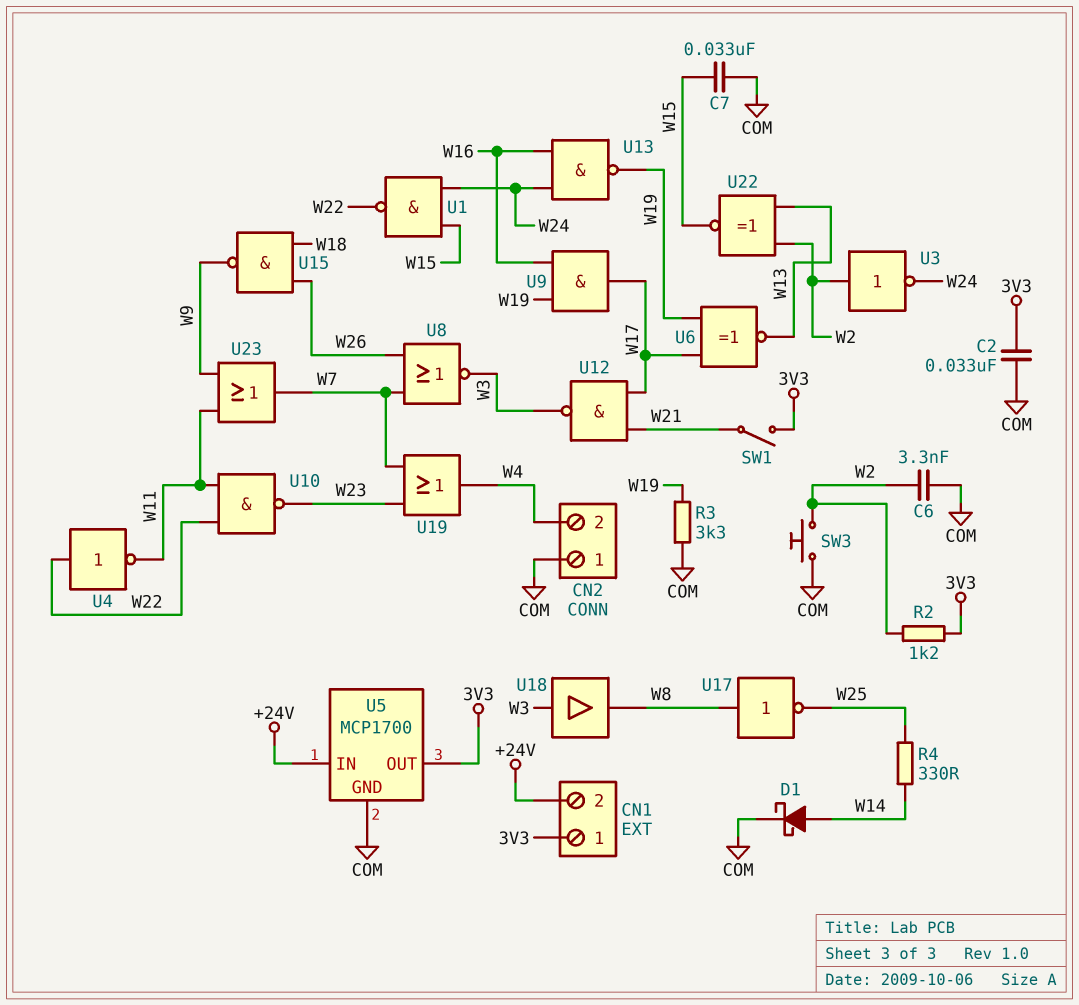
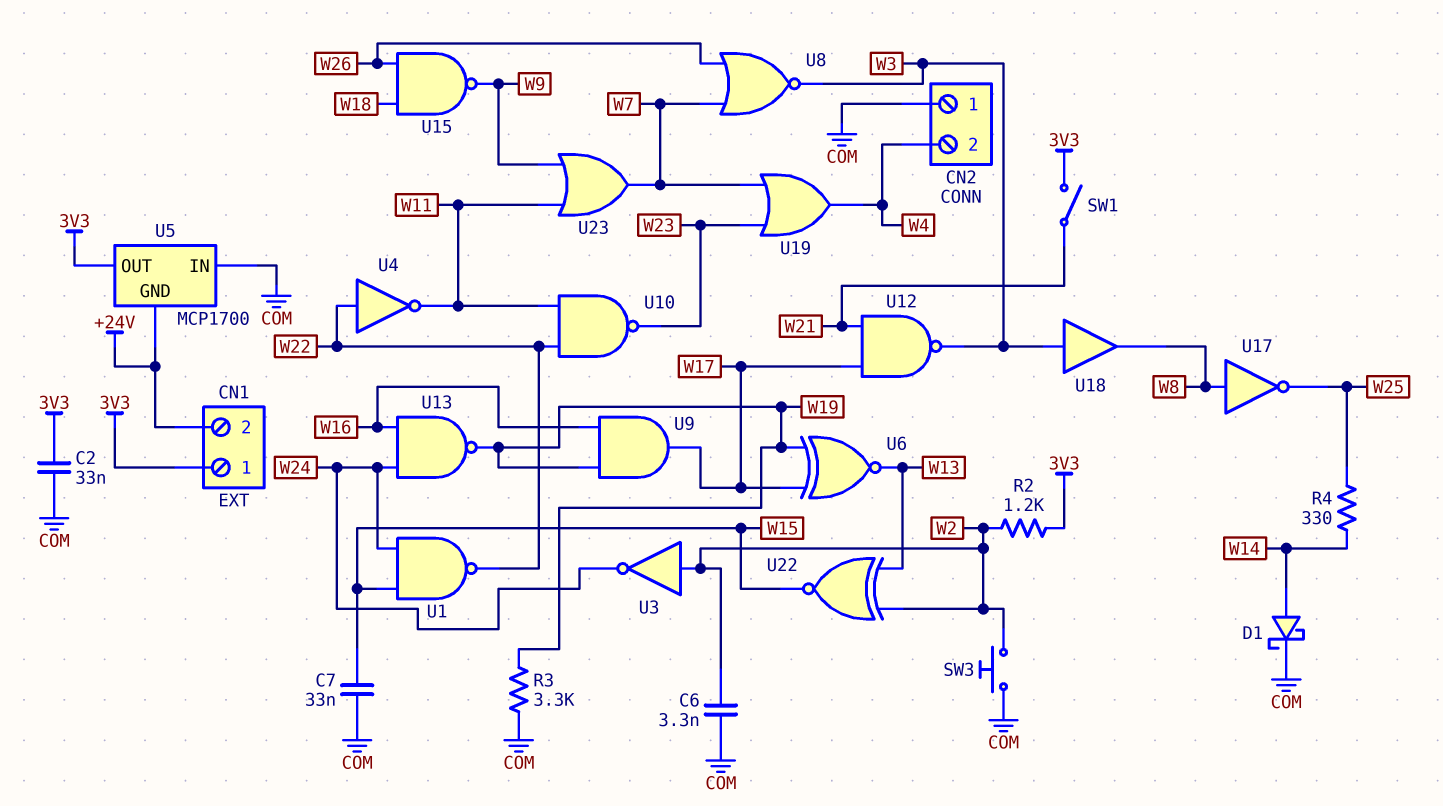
U5 pin GND: COM -> +24V
U5 pin IN: +24V -> COM

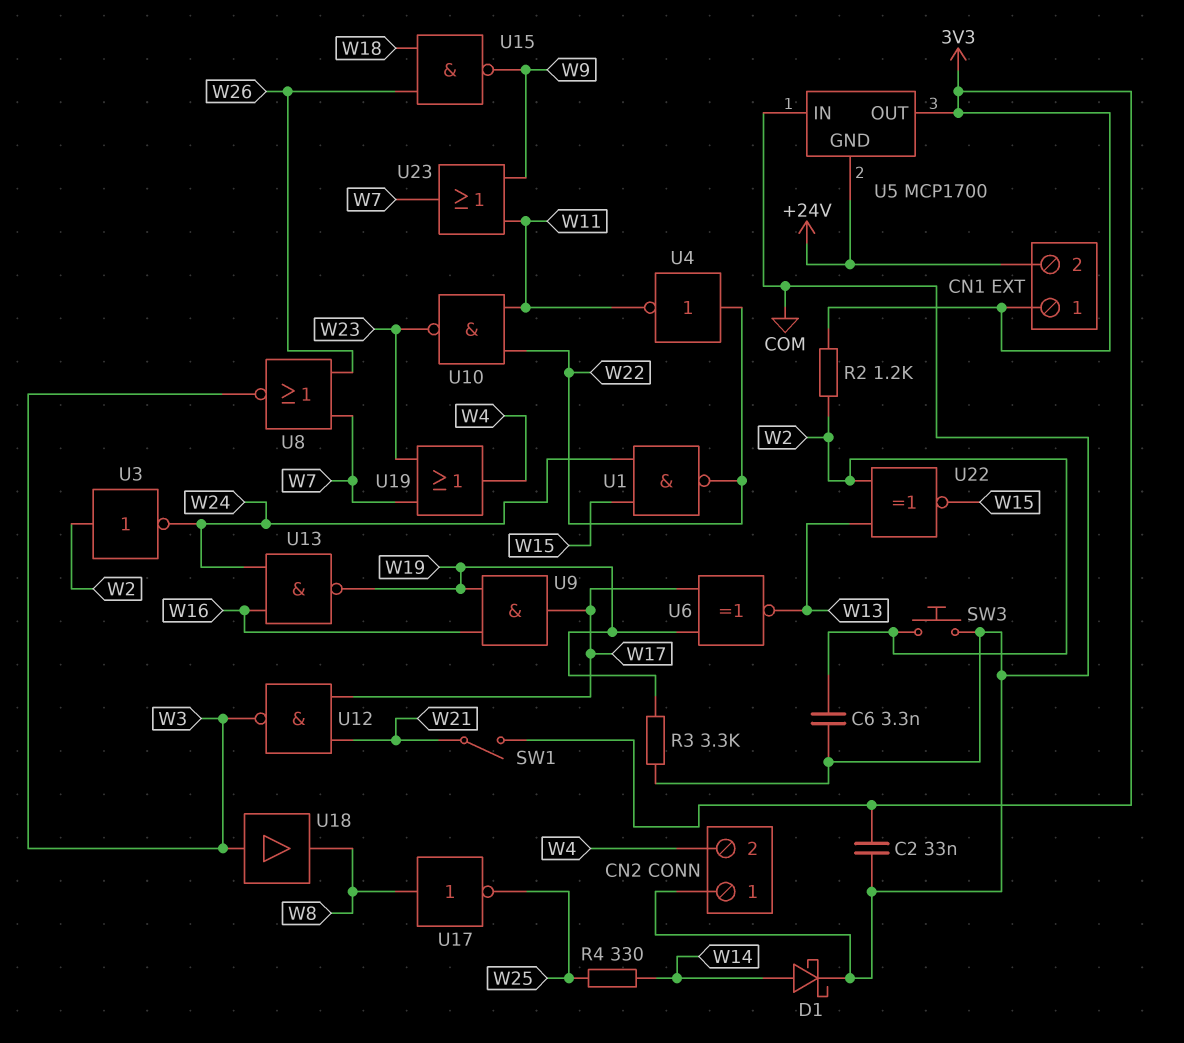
C7: 33nF (COM, W15) -> none

